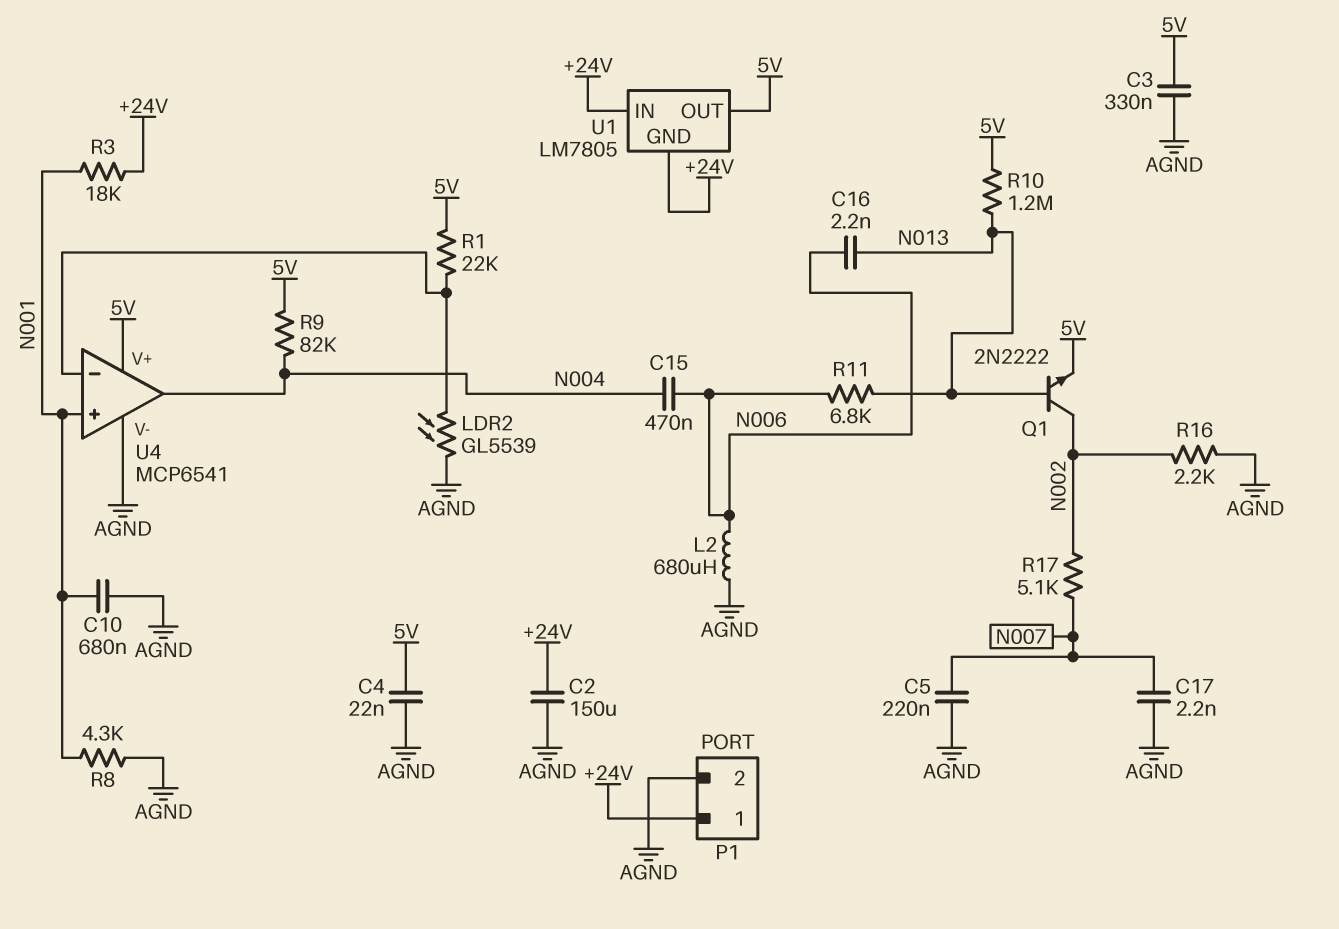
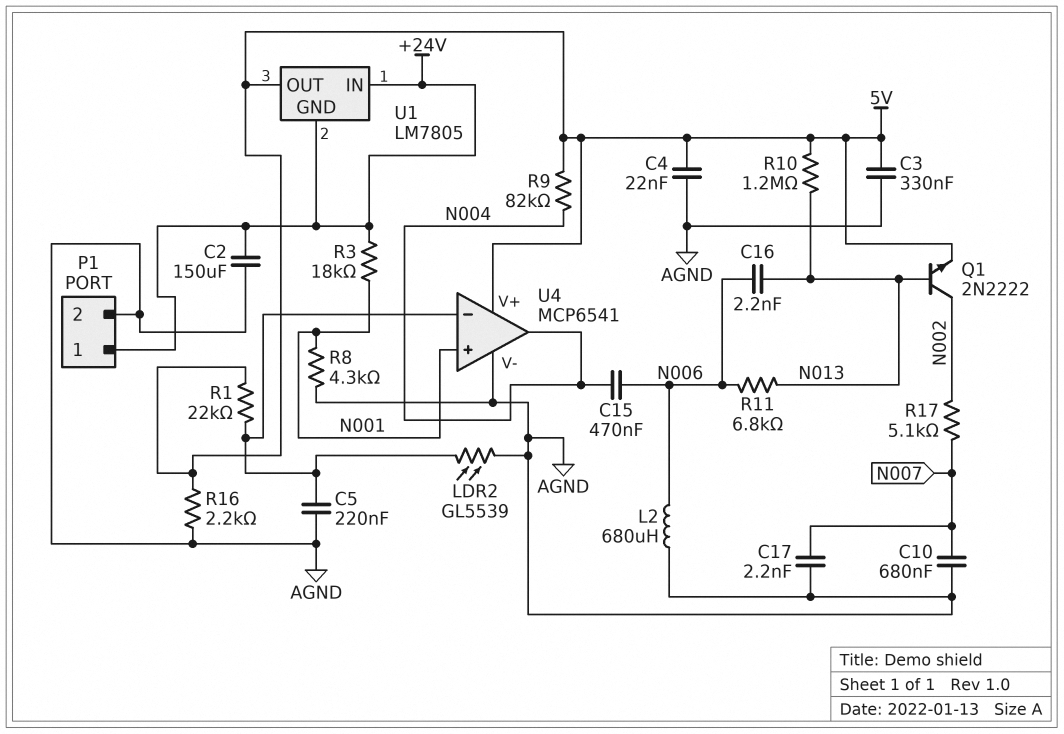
C5: 220nF (AGND, N007) -> 220nF (AGND, U4/in-)
C10: 680nF (AGND, N001) -> 680nF (AGND, N007)
R16: 2.2k (AGND, N002) -> 2.2k (5V, AGND)

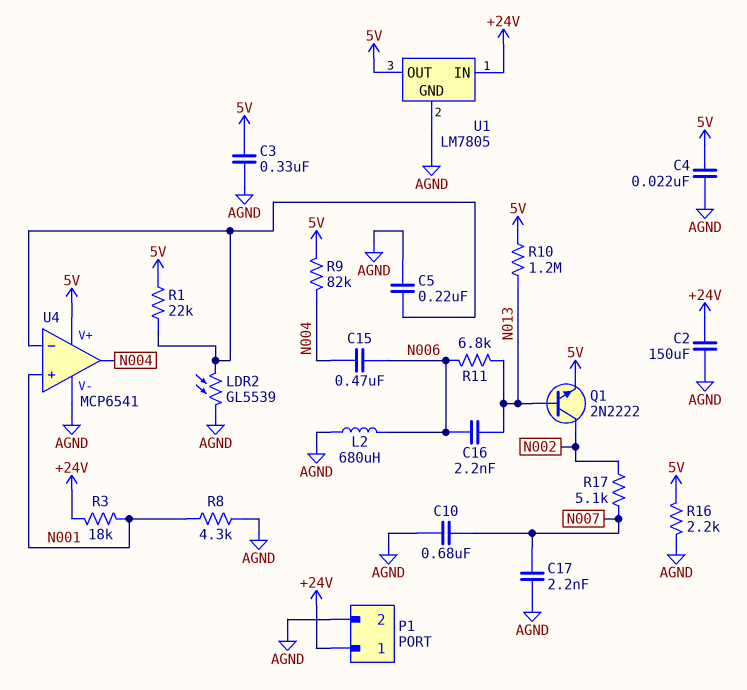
U1 pin GND: +24V -> AGND

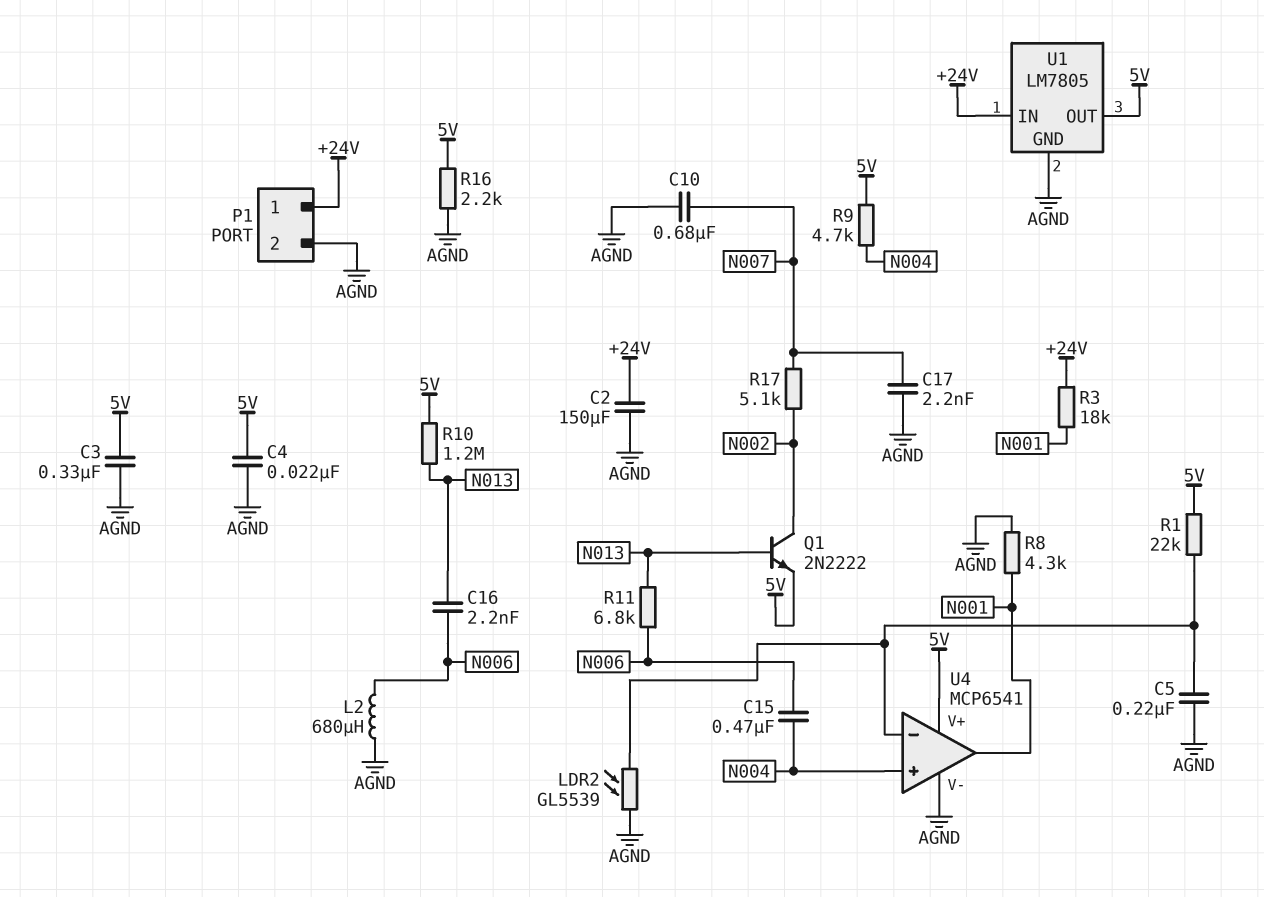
R9: 82k (5V, N004) -> 4.7k (5V, N004)
U4 pin in+: N001 -> N004
U4 pin out: N004 -> N001

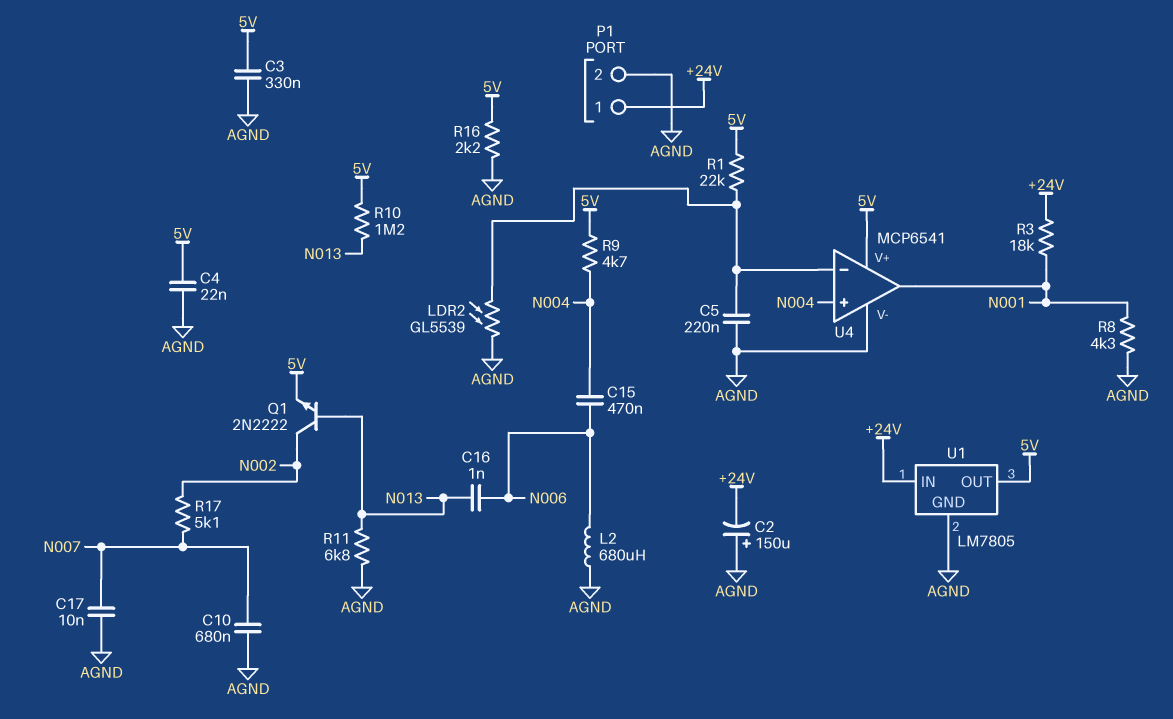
C2: 150uF (+24V, AGND) -> 150uF (plus AGND, minus +24V)
C16: 2.2nF (N006, N013) -> 1nF (N006, N013)
C17: 2.2nF (AGND, N007) -> 10nF (AGND, N007)
R11: 6.8k (N006, N013) -> 6.8k (AGND, N013)

